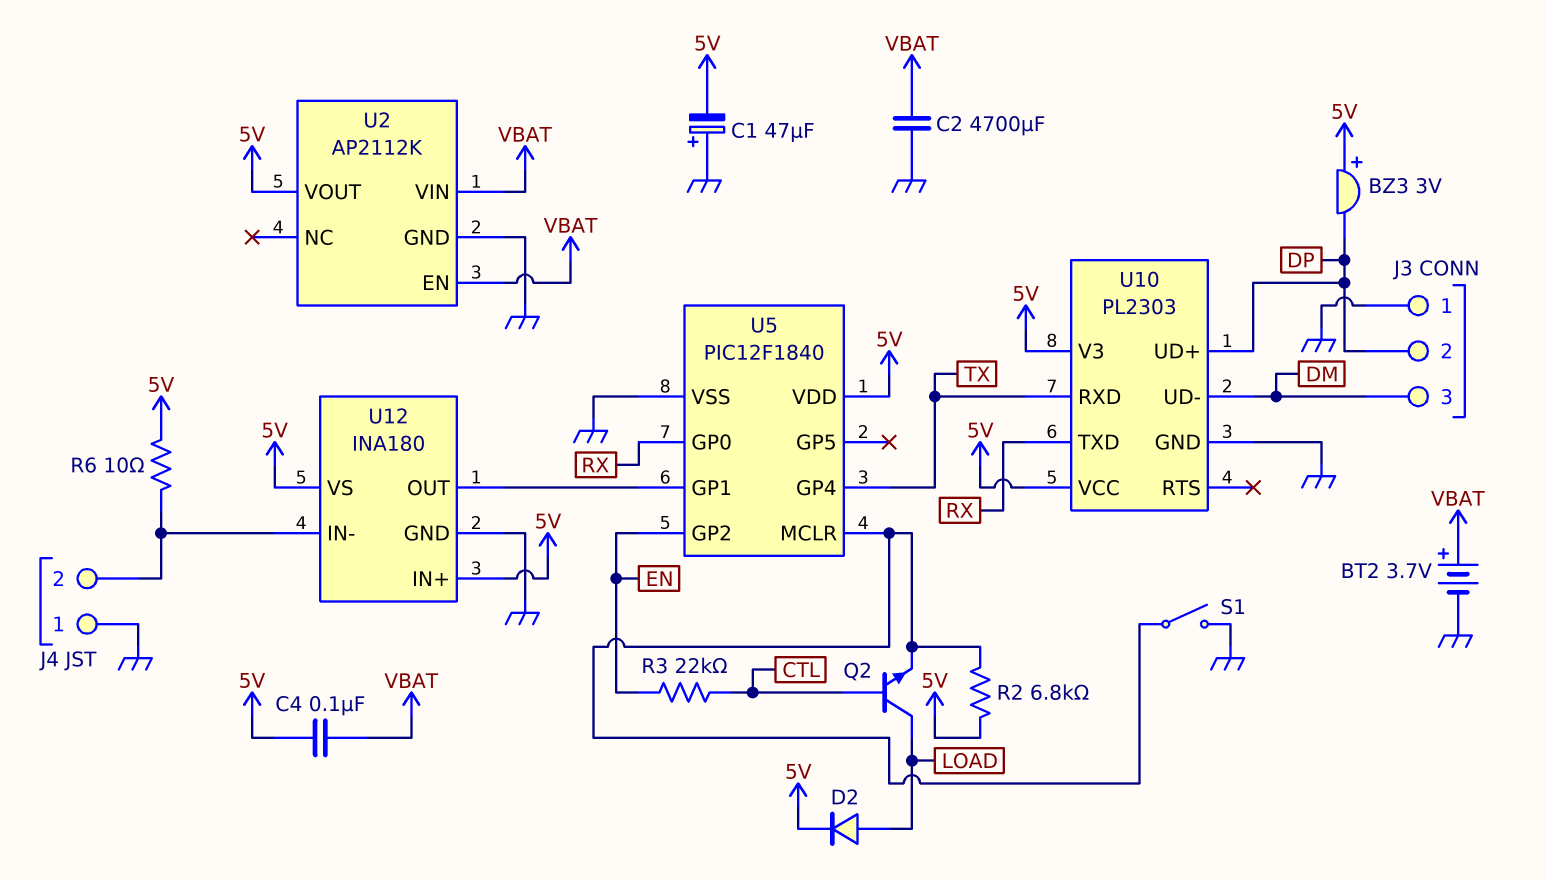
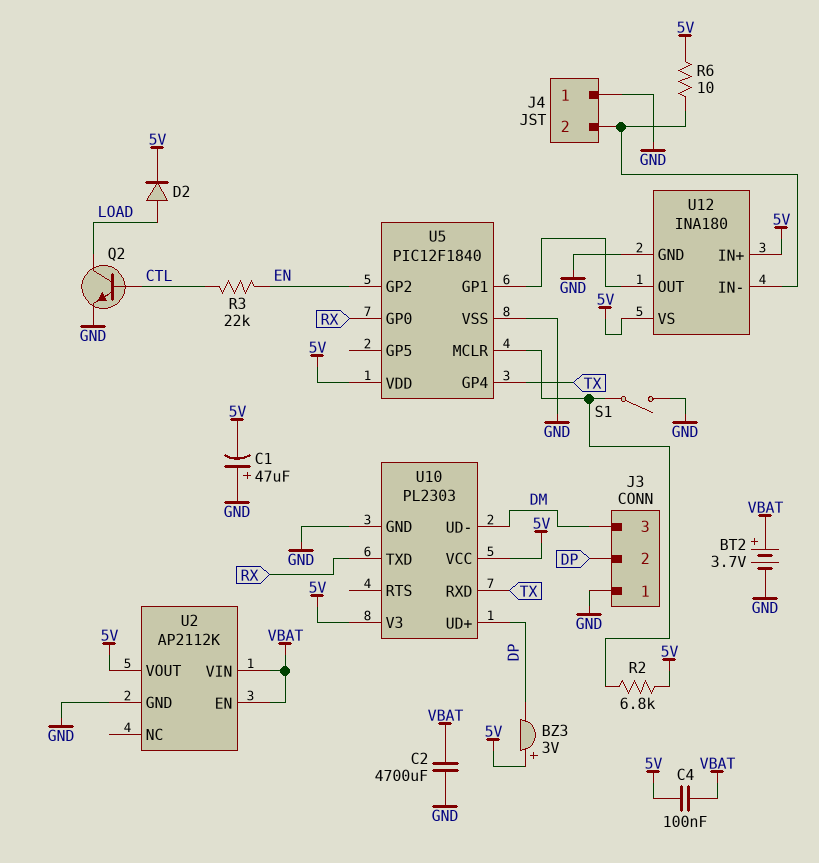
Q2: NPN (B CTL, C LOAD, E U5/MCLR) -> NPN (B CTL, C LOAD, E GND)

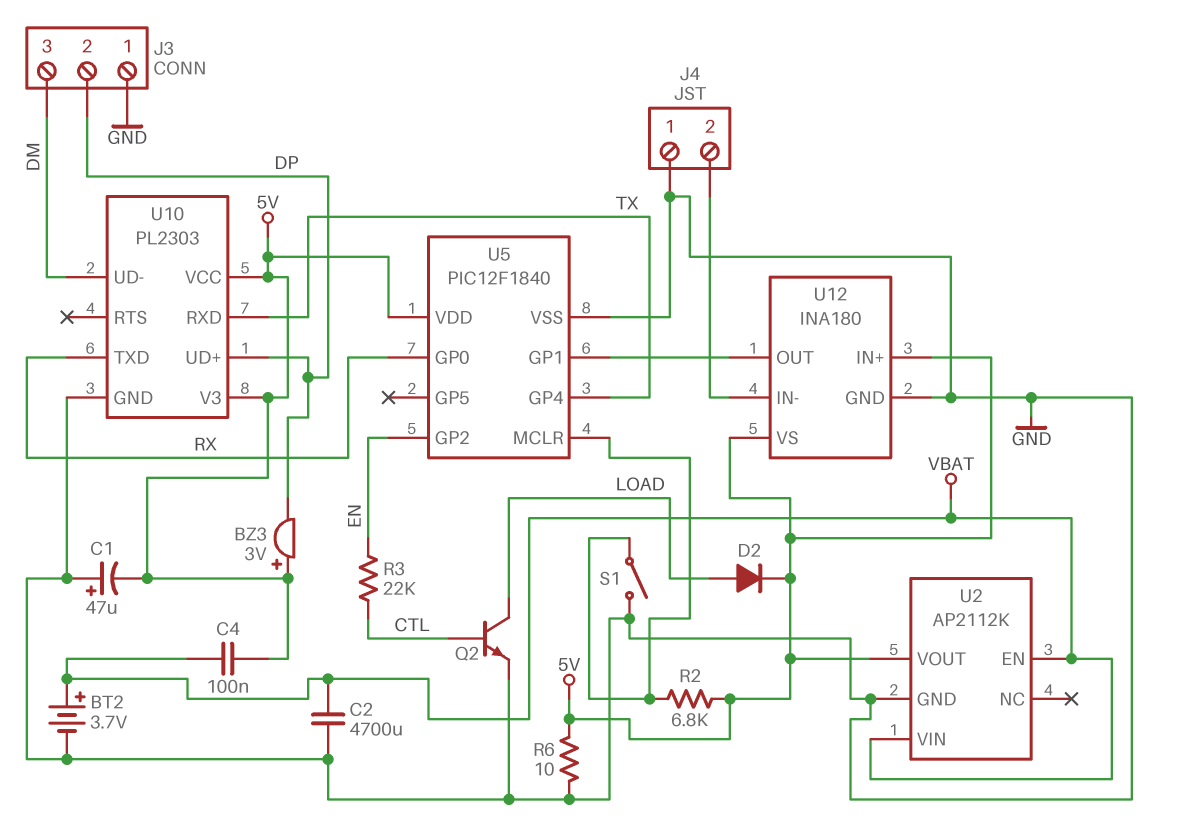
R6: 10 (5V, J4/2) -> 10 (5V, GND)

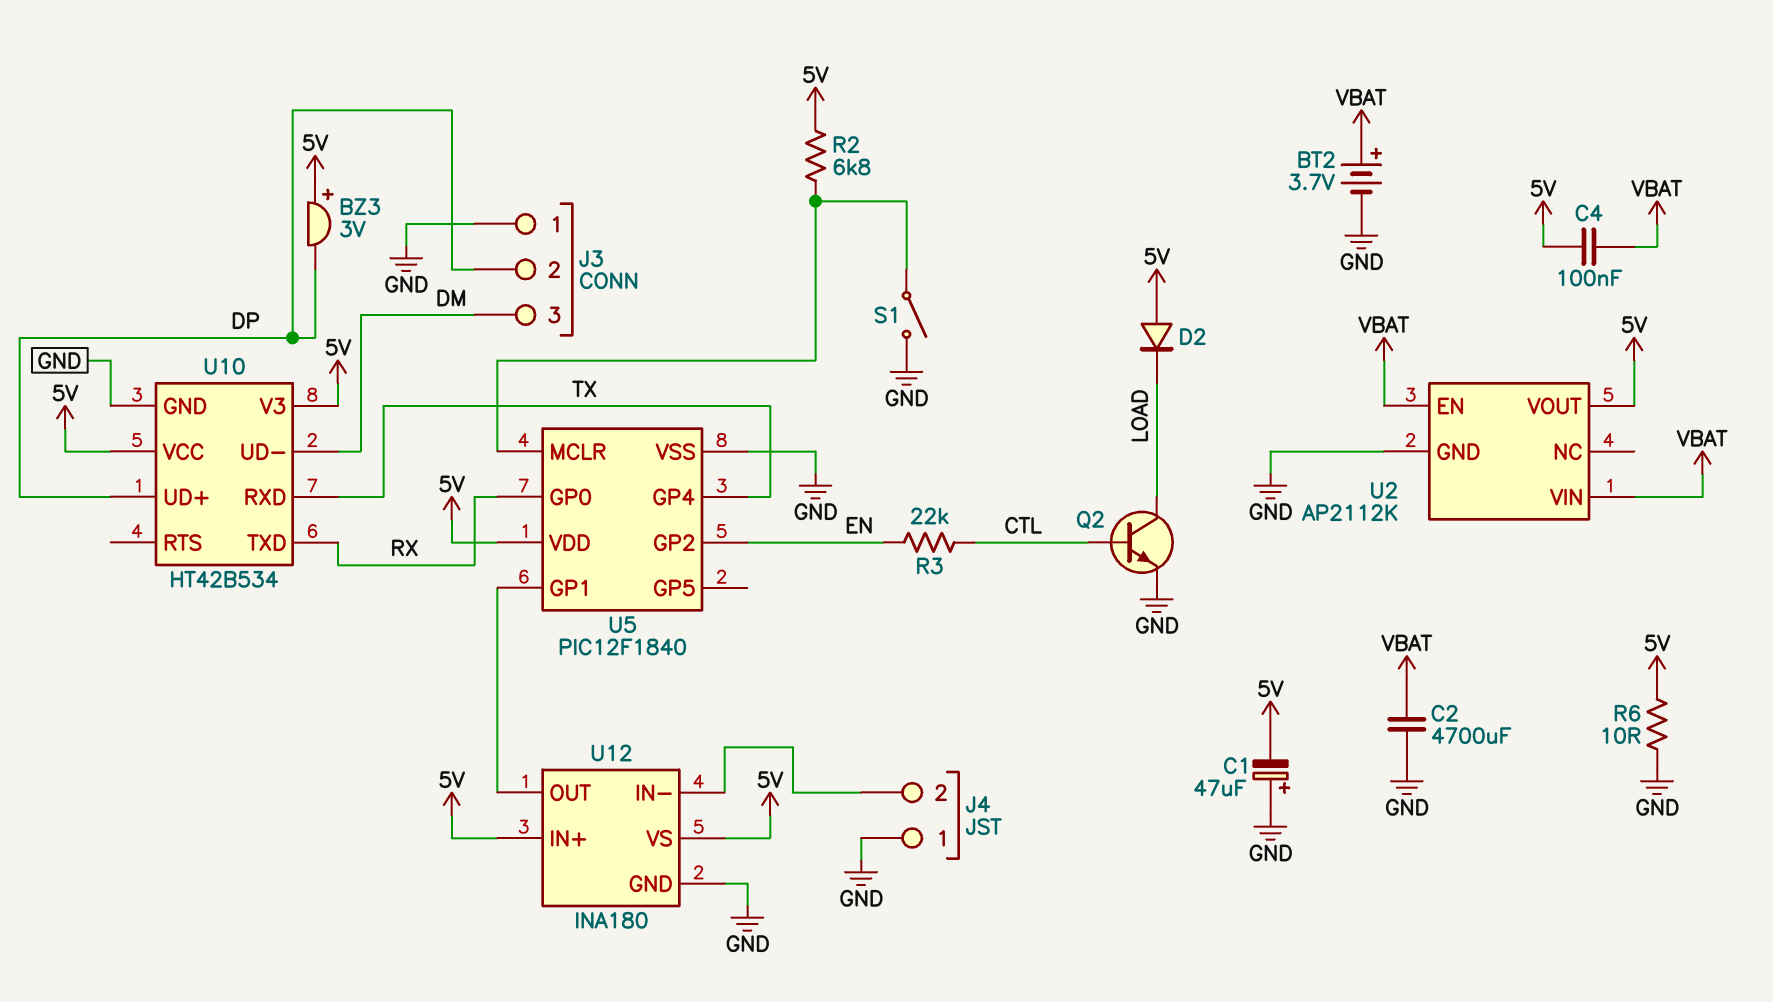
D2: diode (A LOAD, K 5V) -> diode (A 5V, K LOAD)
U10: PL2303 -> HT42B534

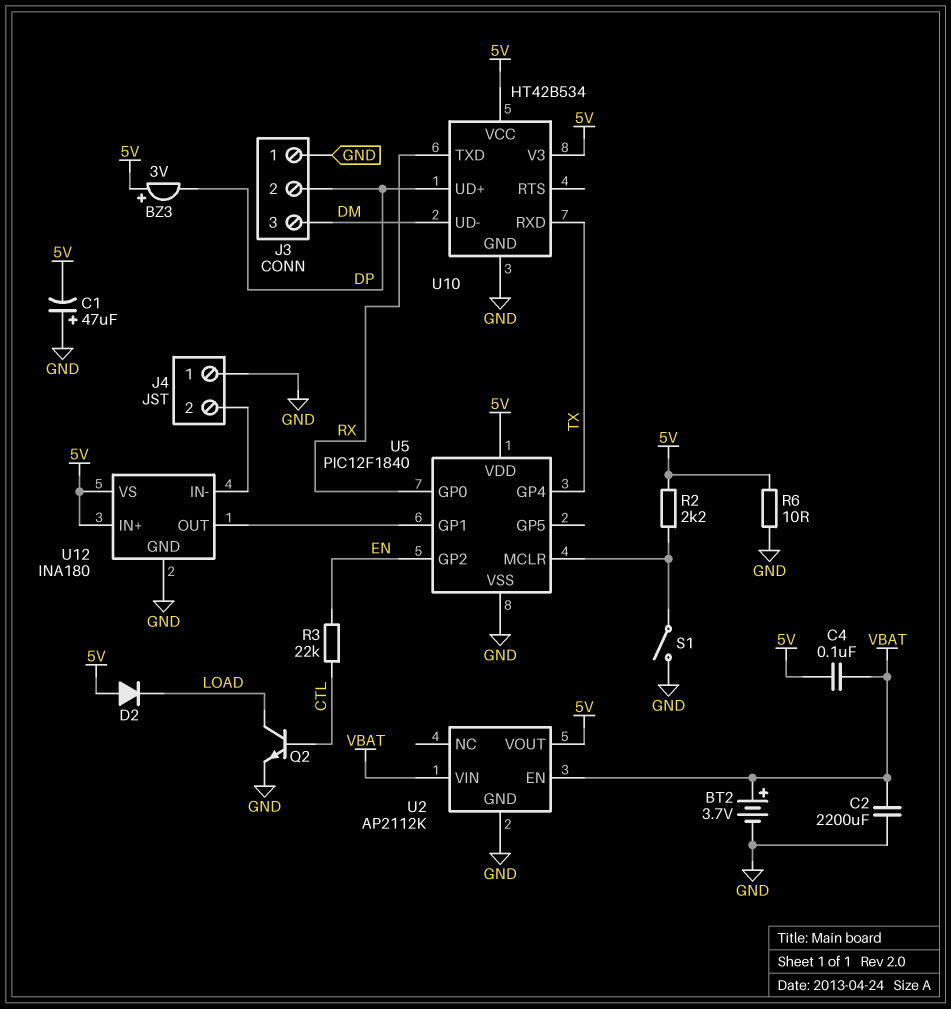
C2: 4700uF (GND, VBAT) -> 2200uF (GND, VBAT)
R2: 6.8k (5V, U5/MCLR) -> 2.2k (5V, U5/MCLR)

